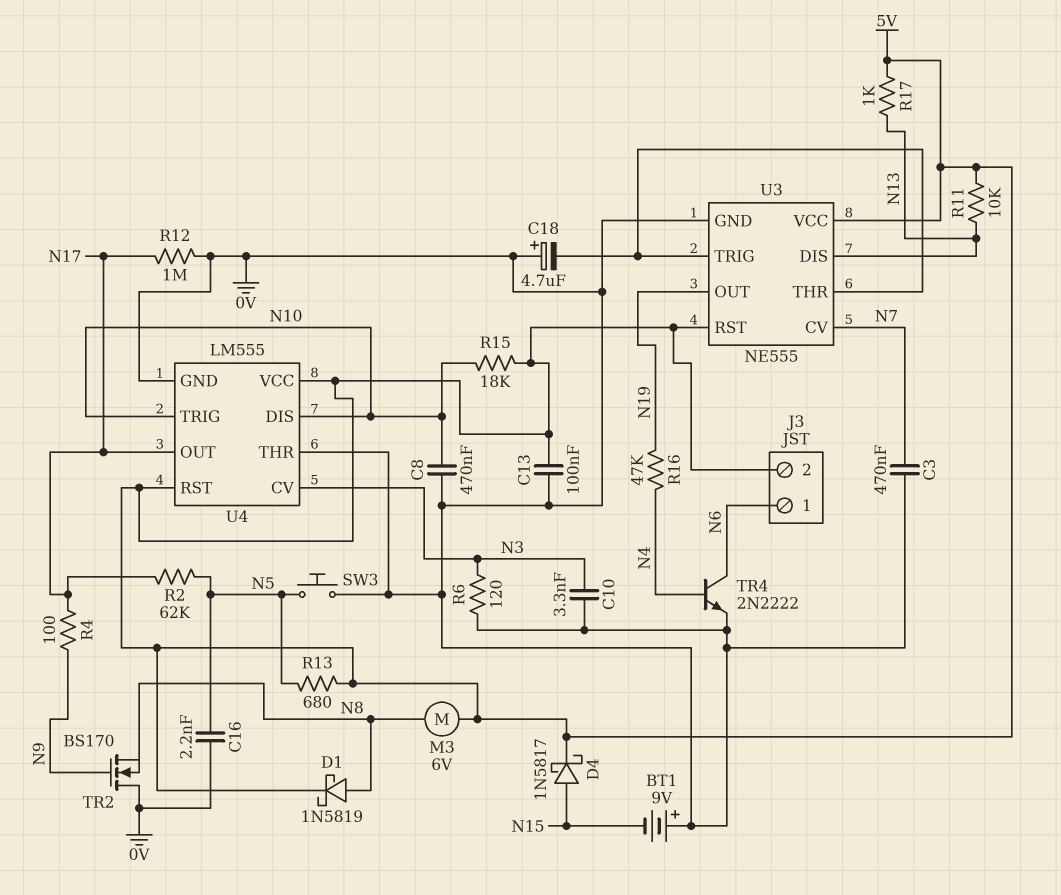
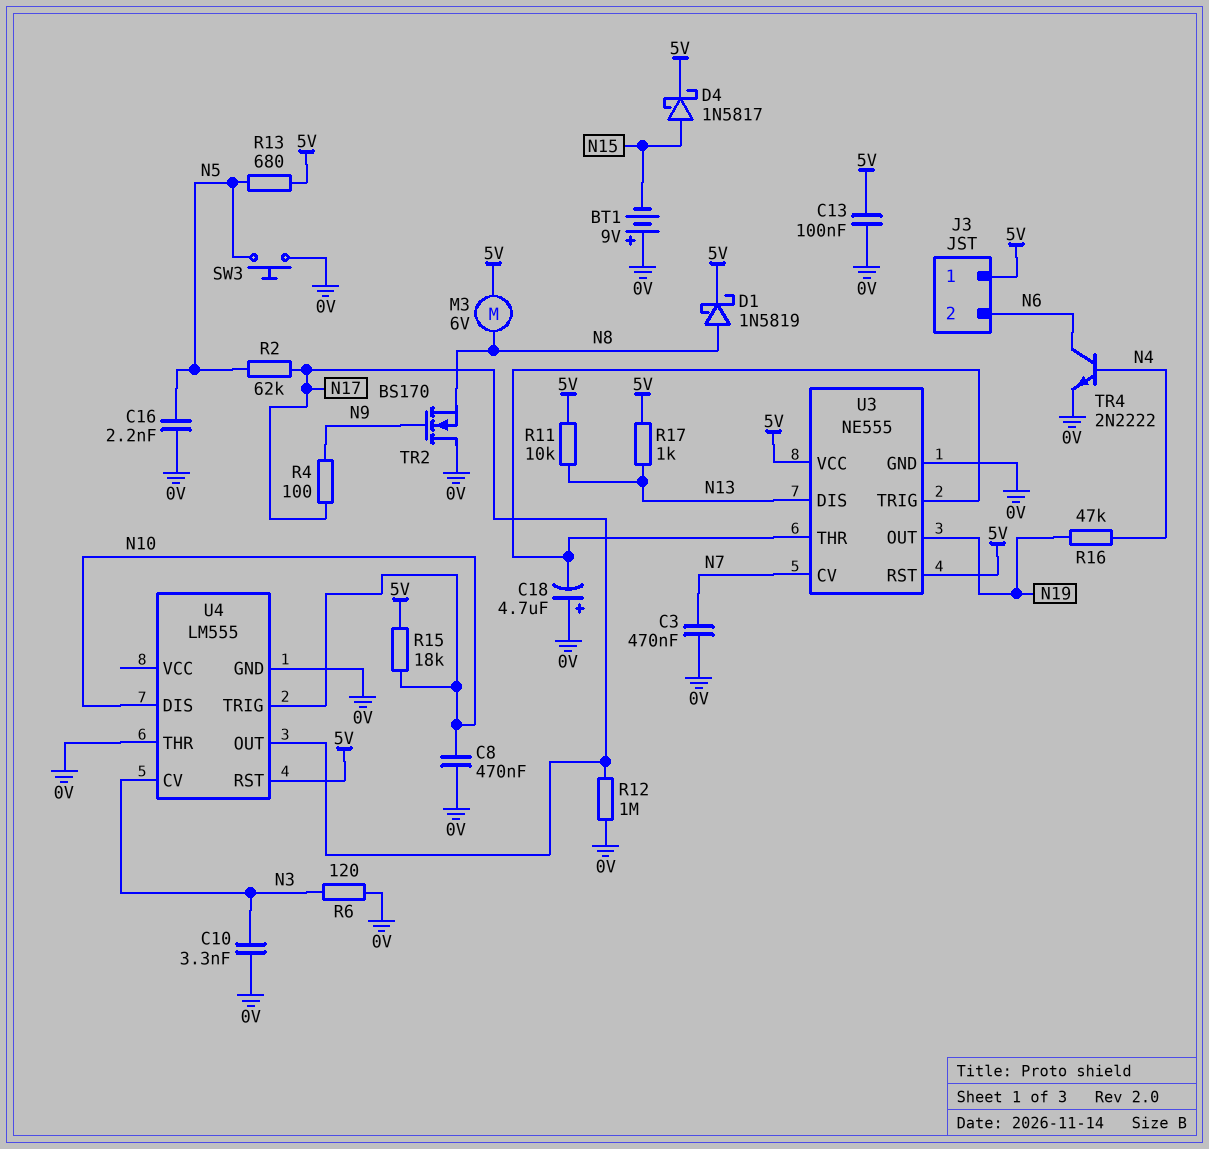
J3 pin 1: N6 -> 5V
J3 pin 2: 5V -> N6
U4 pin VCC: 5V -> none

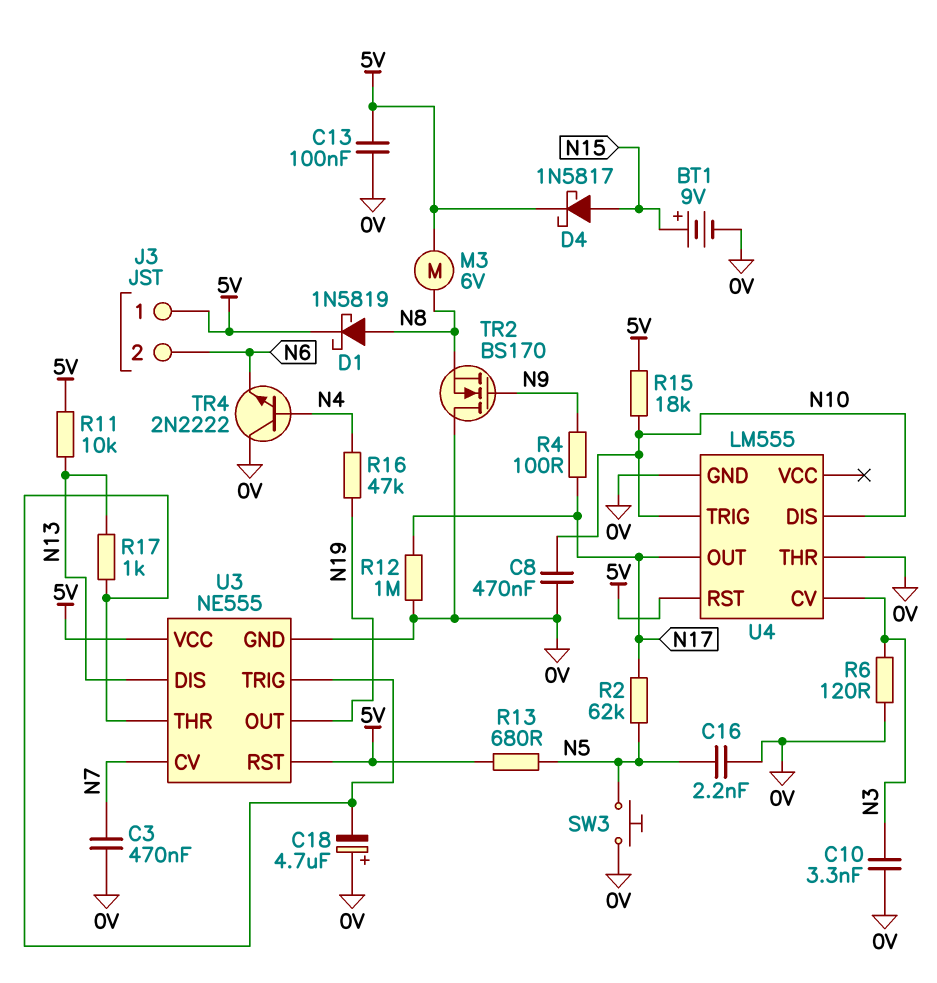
BT1: 9V (plus 0V, minus N15) -> 9V (plus N15, minus 0V)
R17: 1k (5V, N13) -> 1k (N13, U3/THR)
TR4: NPN 2N2222 (B N4, C N6, E 0V) -> NPN 2N2222 (B N4, C 0V, E N6)

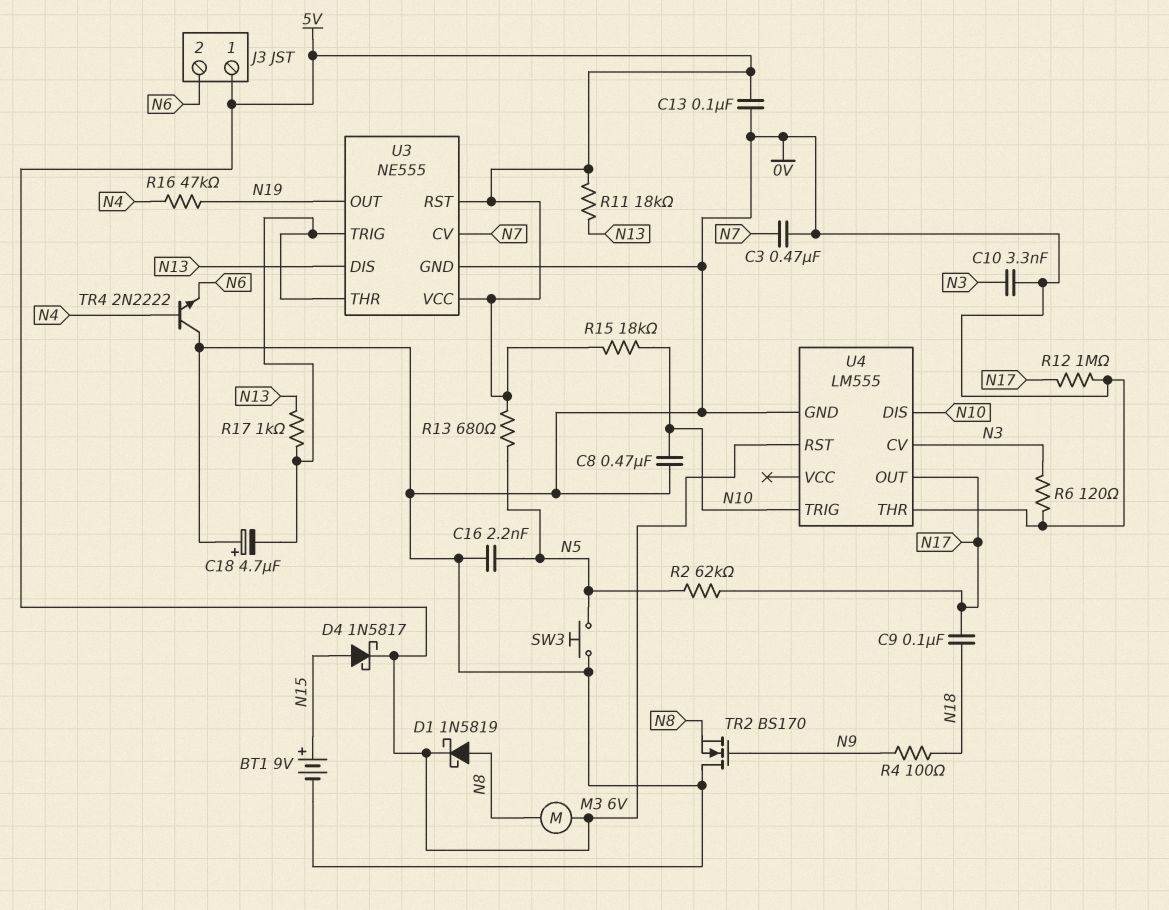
C9: none -> 100nF (N17, N18)
R4: 100 (N9, N17) -> 100 (N9, N18)
R11: 10k (5V, N13) -> 18k (5V, N13)

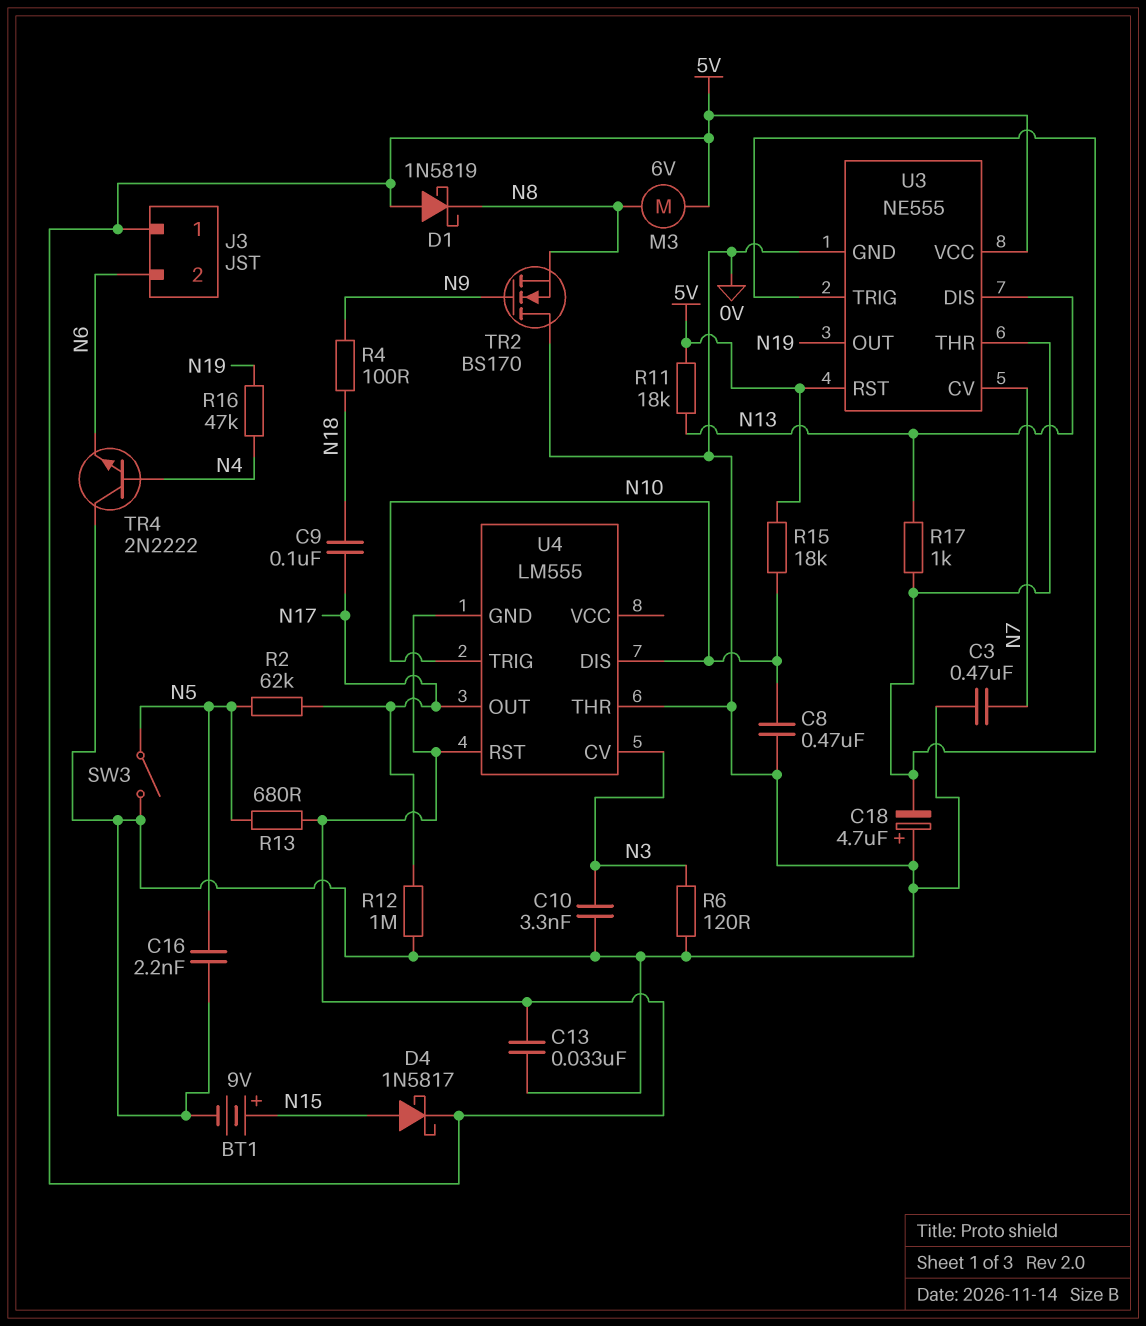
C13: 100nF (0V, 5V) -> 33nF (0V, 5V)
D1: schottky 1N5819 (A N8, K 5V) -> schottky 1N5819 (A 5V, K N8)
SW3: button (0V, N5) -> switch (0V, N5)
U4 pin GND: 0V -> 5V

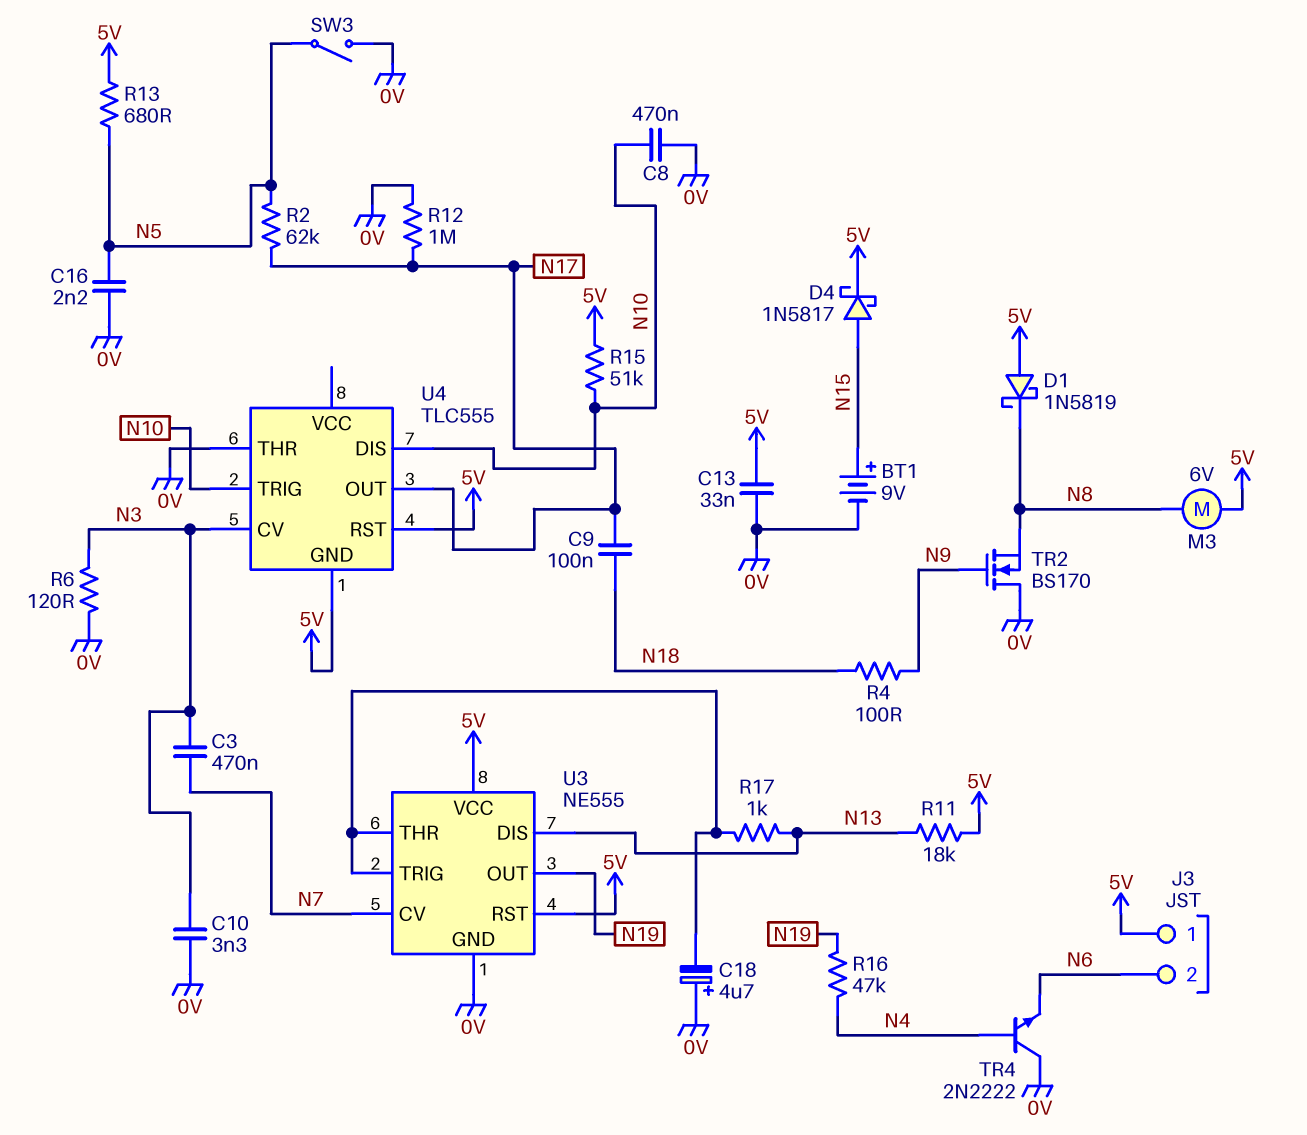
C3: 470nF (0V, N7) -> 470nF (N3, N7)
R15: 18k (5V, N10) -> 51k (5V, N10)
U4: LM555 -> TLC555

